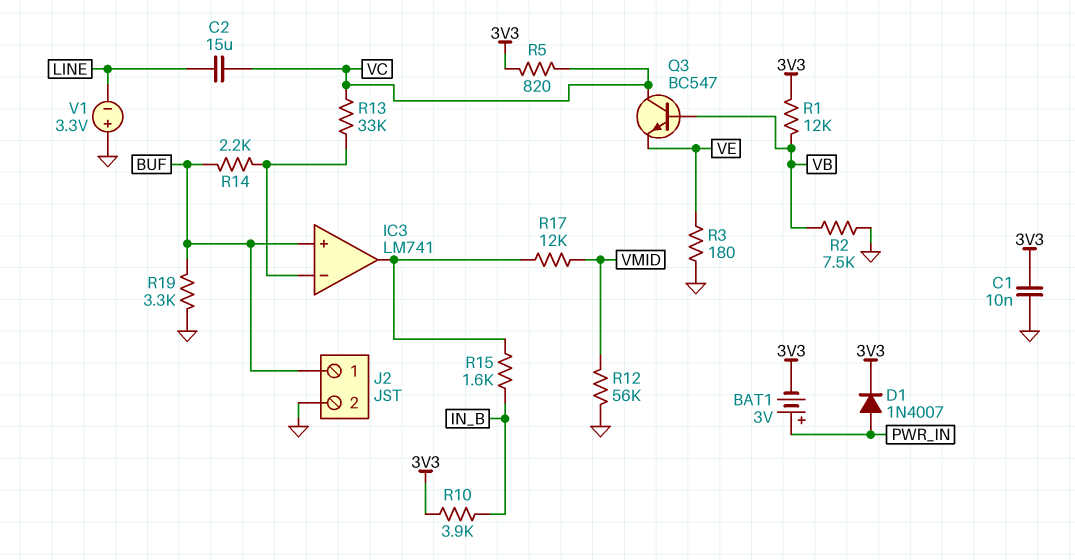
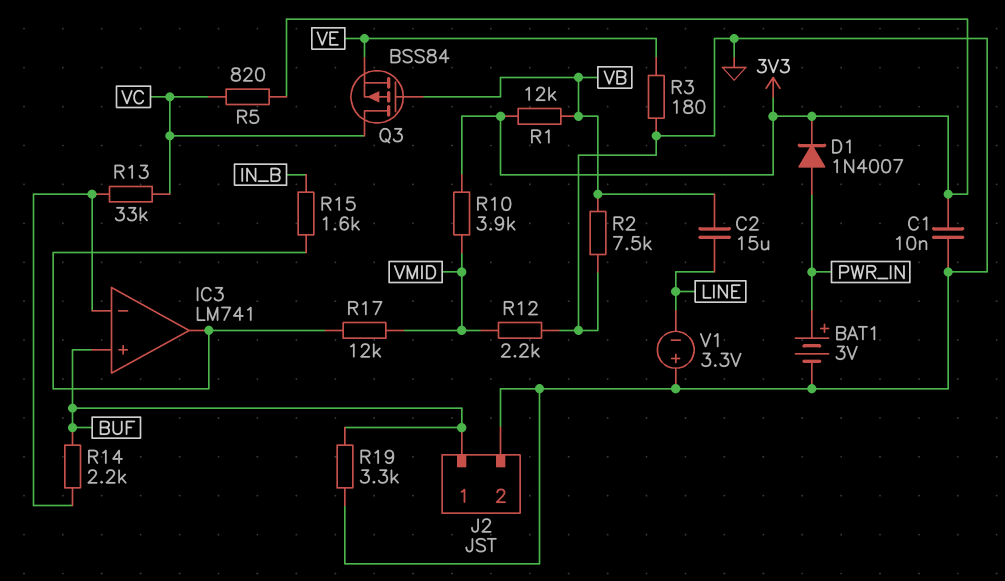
BAT1: 3V (plus PWR_IN, minus 3V3) -> 3V (plus PWR_IN, minus GND)
C2: 15uF (LINE, VC) -> 15uF (LINE, VB)
Q3: NPN BC547 (B VB, C VC, E VE) -> PMOS BSS84 (G VB, D VC, S VE)
R10: 3.9k (3V3, IN_B) -> 3.9k (3V3, VMID)
R12: 56k (GND, VMID) -> 2.2k (GND, VMID)

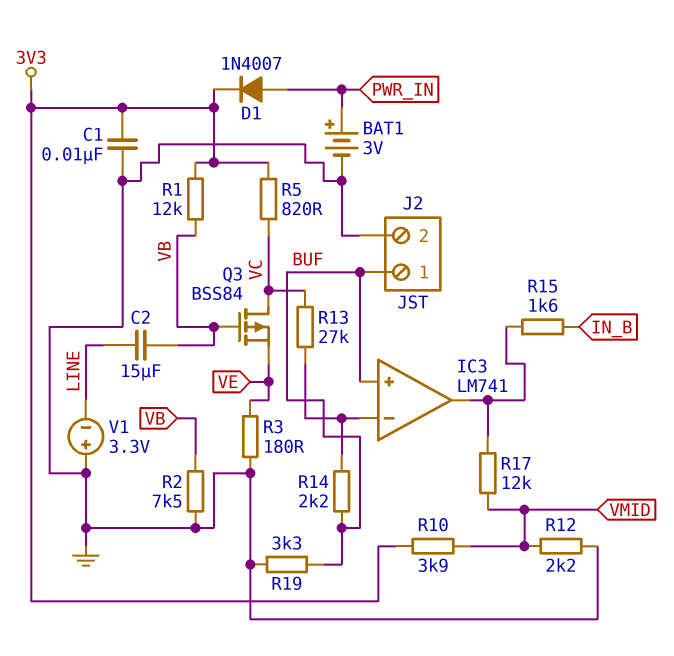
R13: 33k (IC3/in-, VC) -> 27k (IC3/in-, VC)

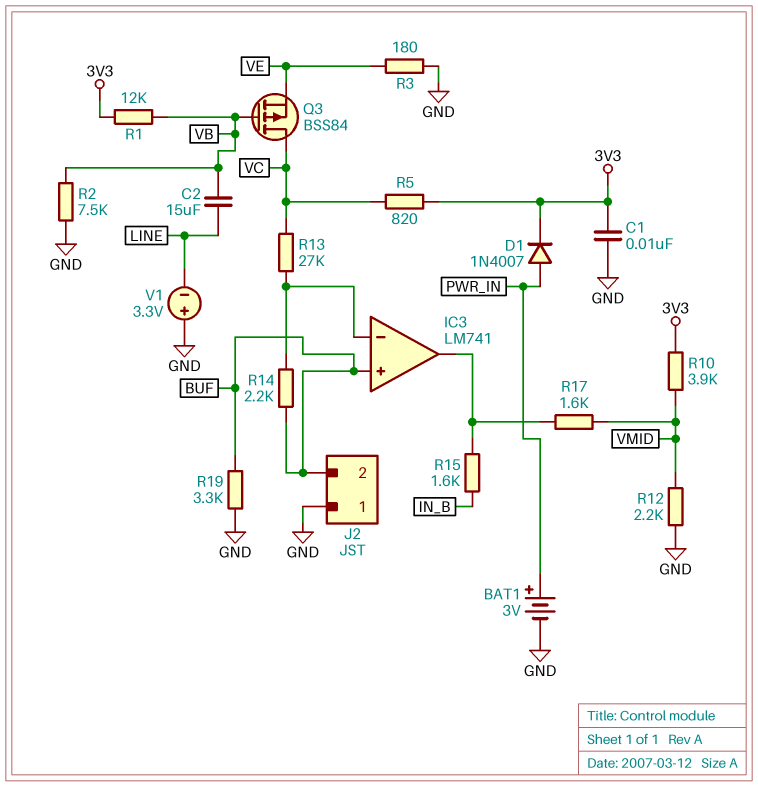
J2 pin 1: BUF -> GND
J2 pin 2: GND -> BUF
R17: 12k (IC3/out, VMID) -> 1.6k (IC3/out, VMID)

